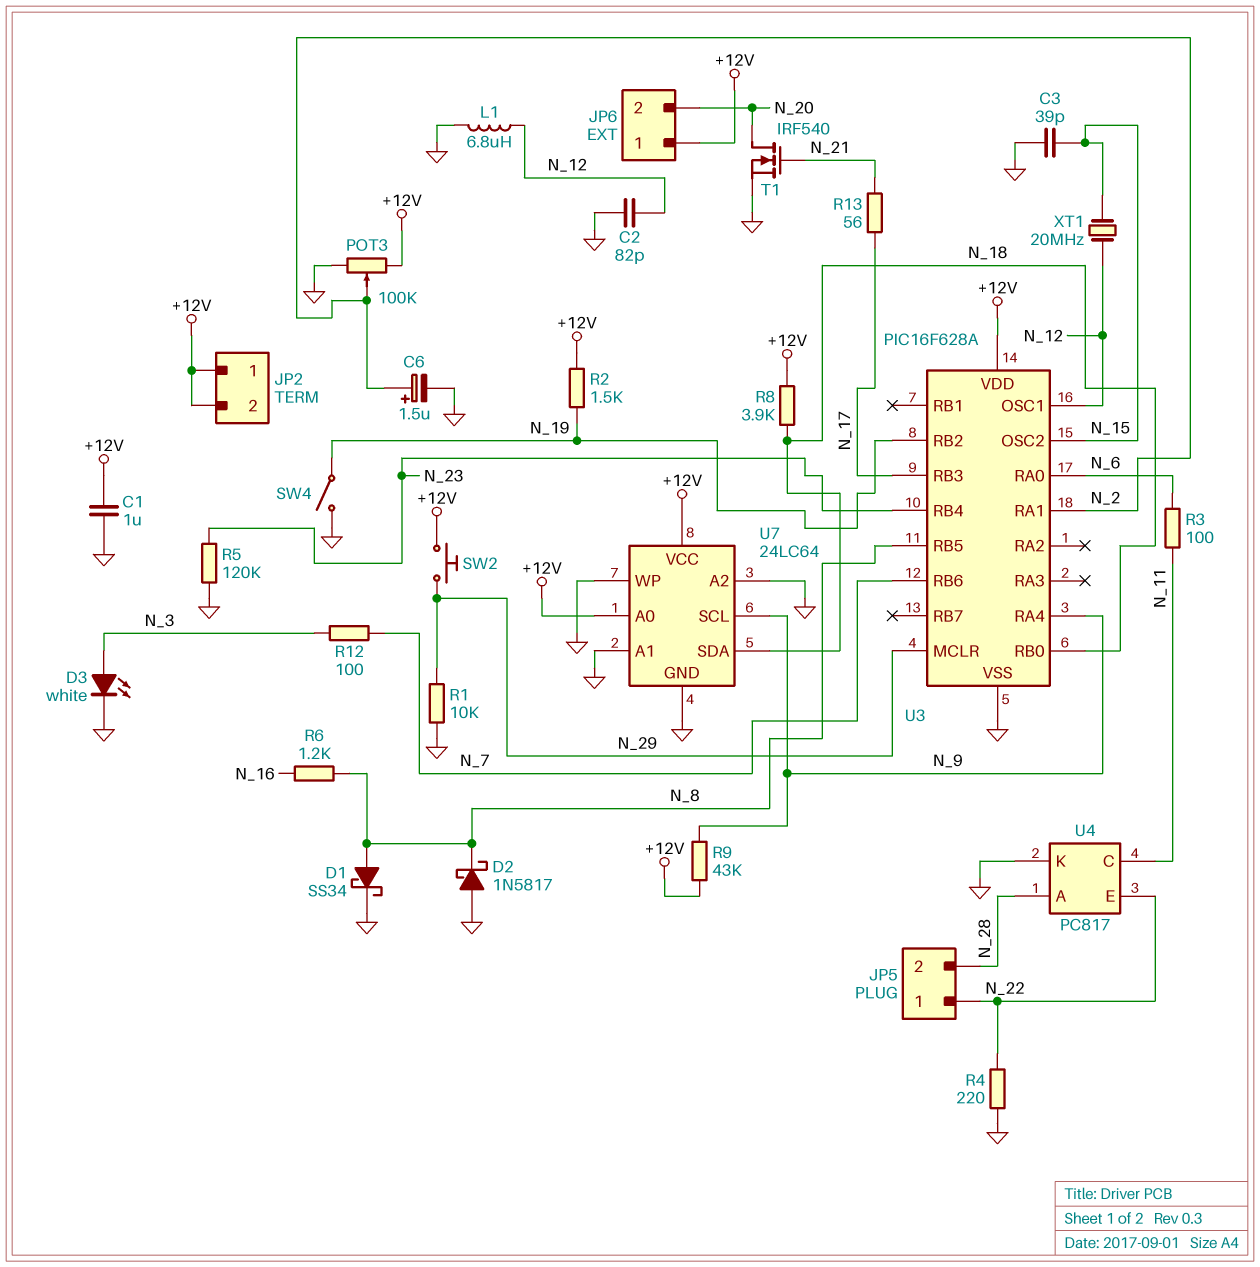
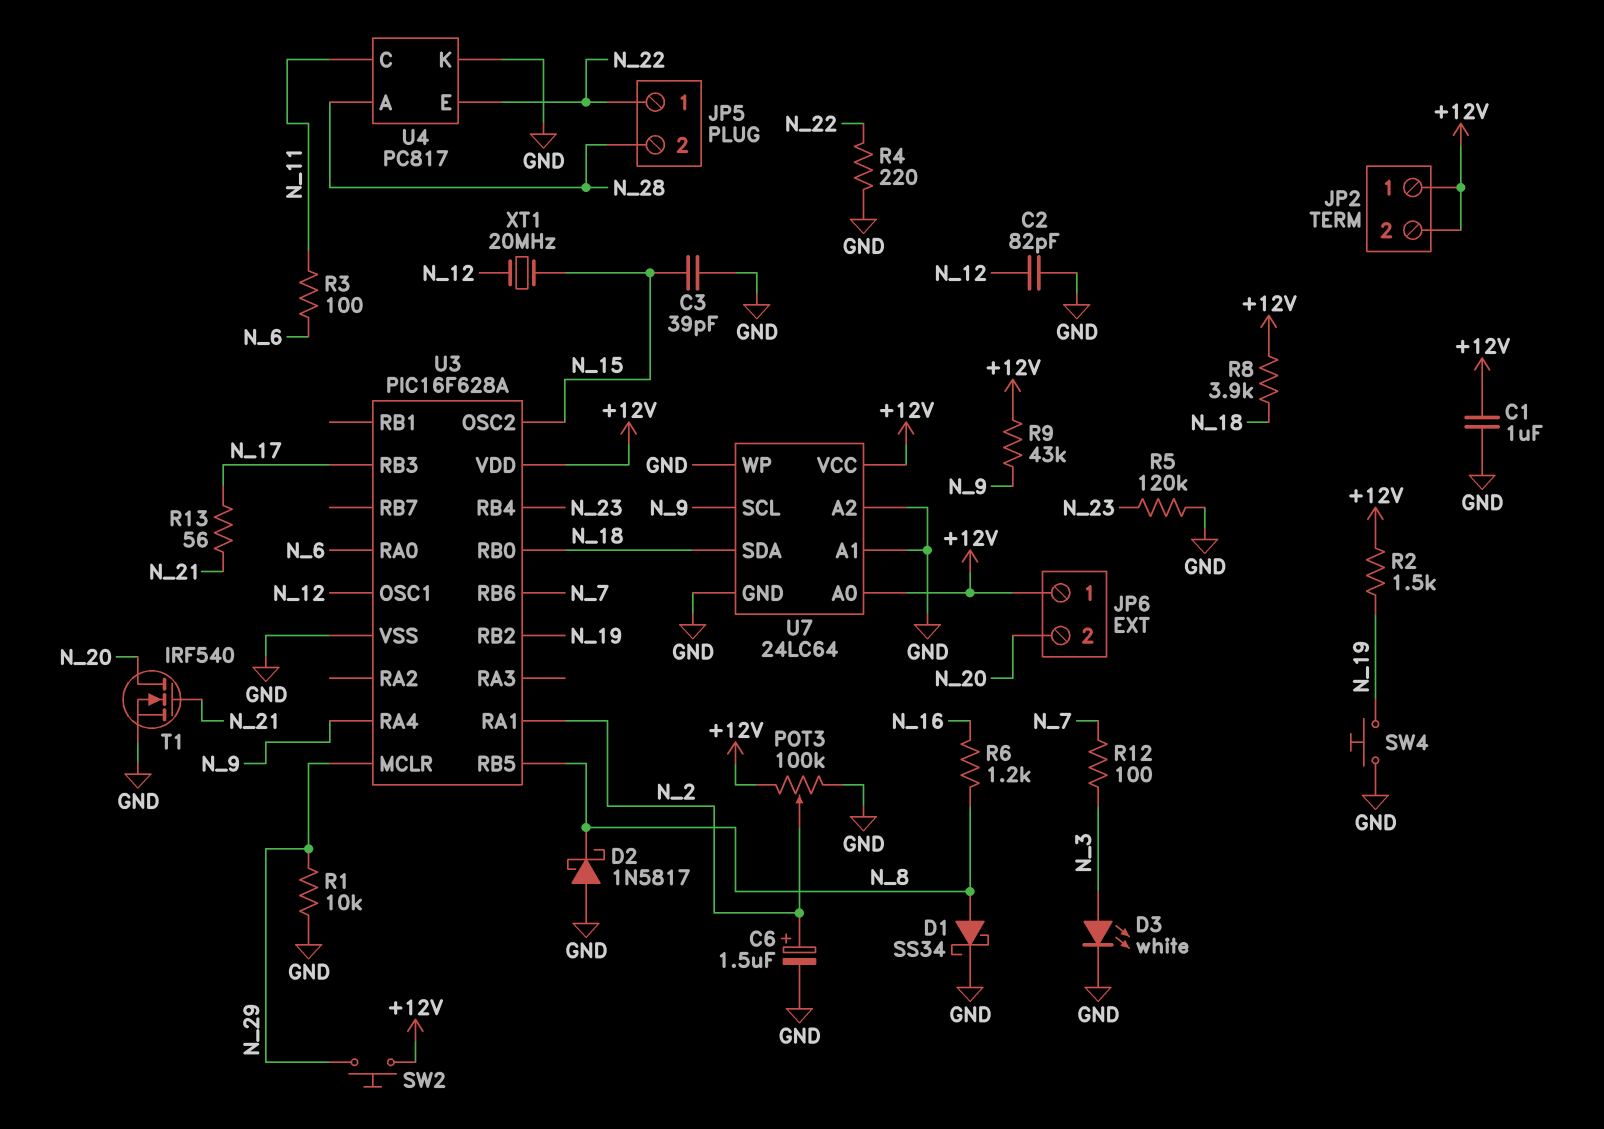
L1: 6.8uH (GND, N_12) -> none
SW4: switch (GND, N_19) -> button (GND, N_19)

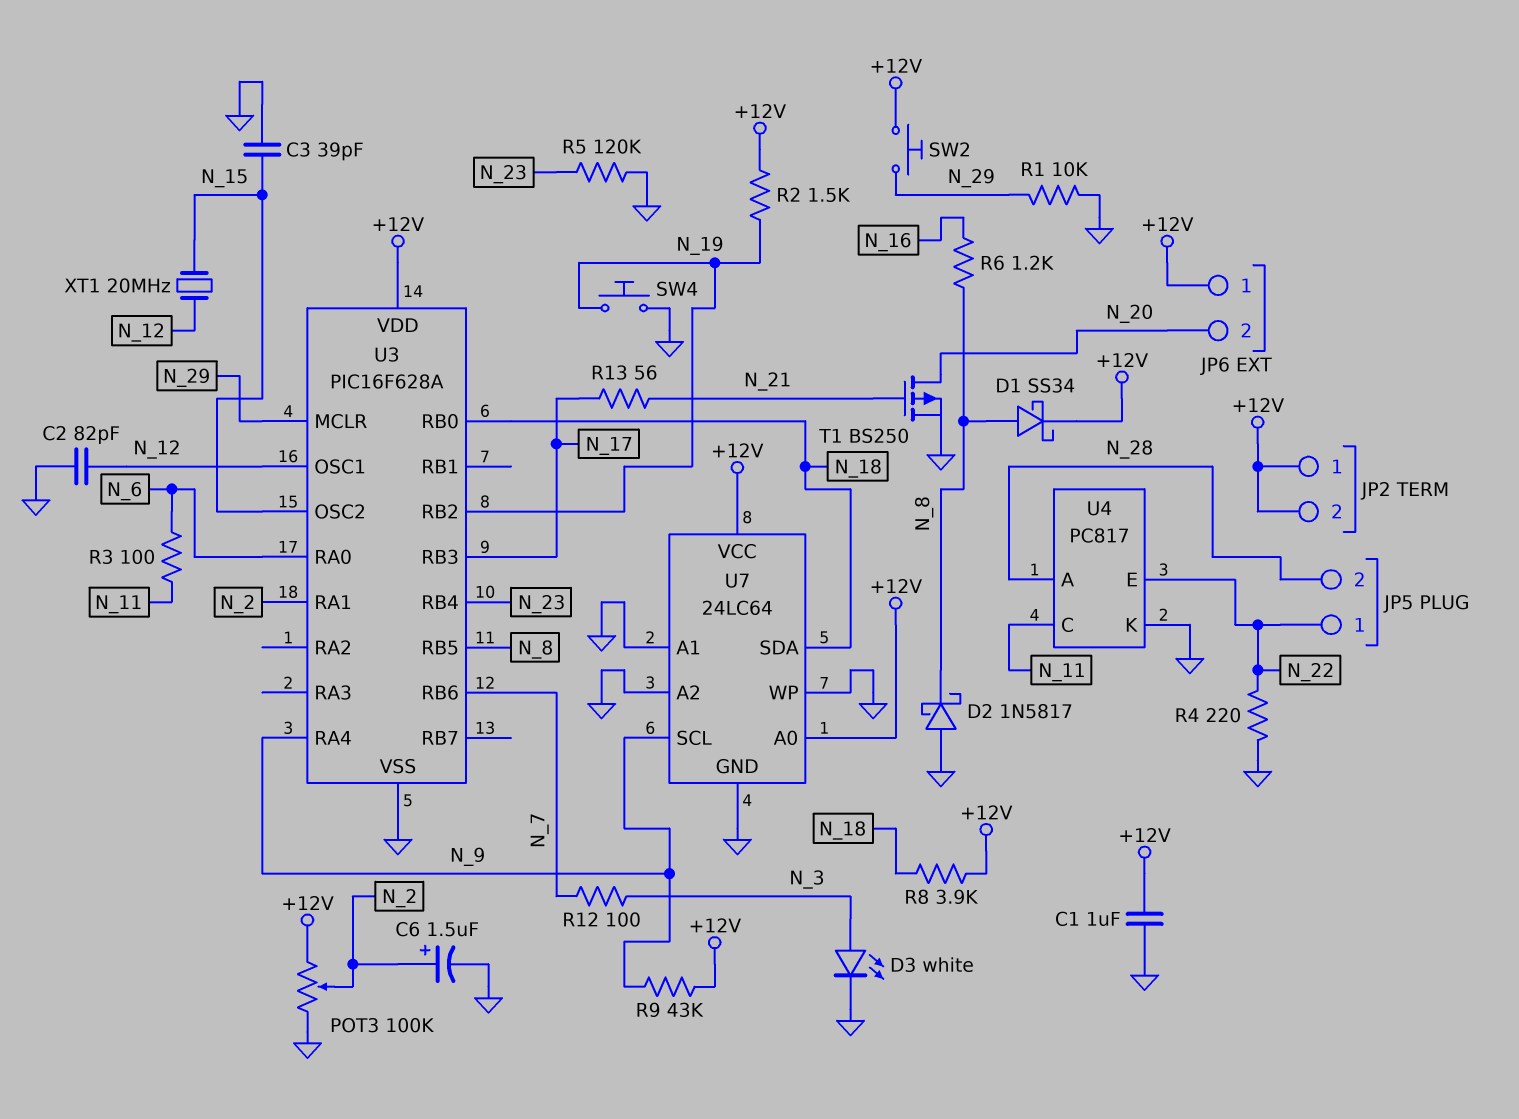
D1: schottky SS34 (A N_8, K GND) -> schottky SS34 (A N_8, K +12V)
T1: NMOS IRF540 (G N_21, D N_20, S GND) -> PMOS BS250 (G N_21, D N_20, S GND)

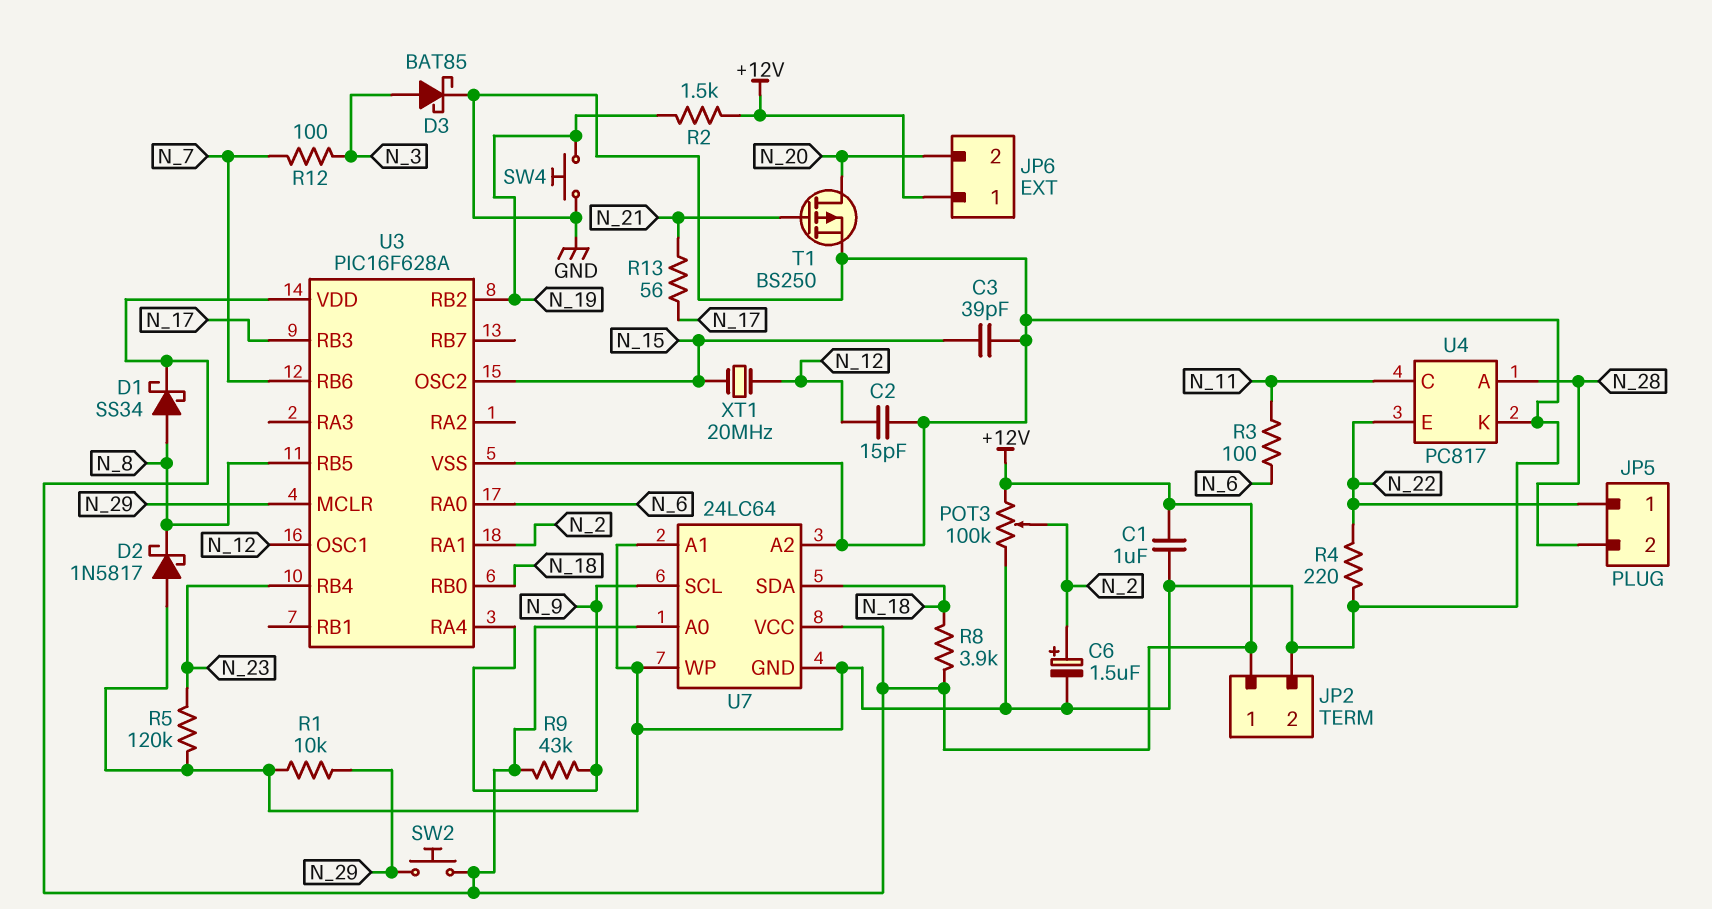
C2: 82pF (GND, N_12) -> 15pF (GND, N_12)
D3: LED white (A N_3, K GND) -> schottky BAT85 (A N_3, K GND)
JP2 pin 2: +12V -> GND
R6: 1.2k (N_8, N_16) -> none

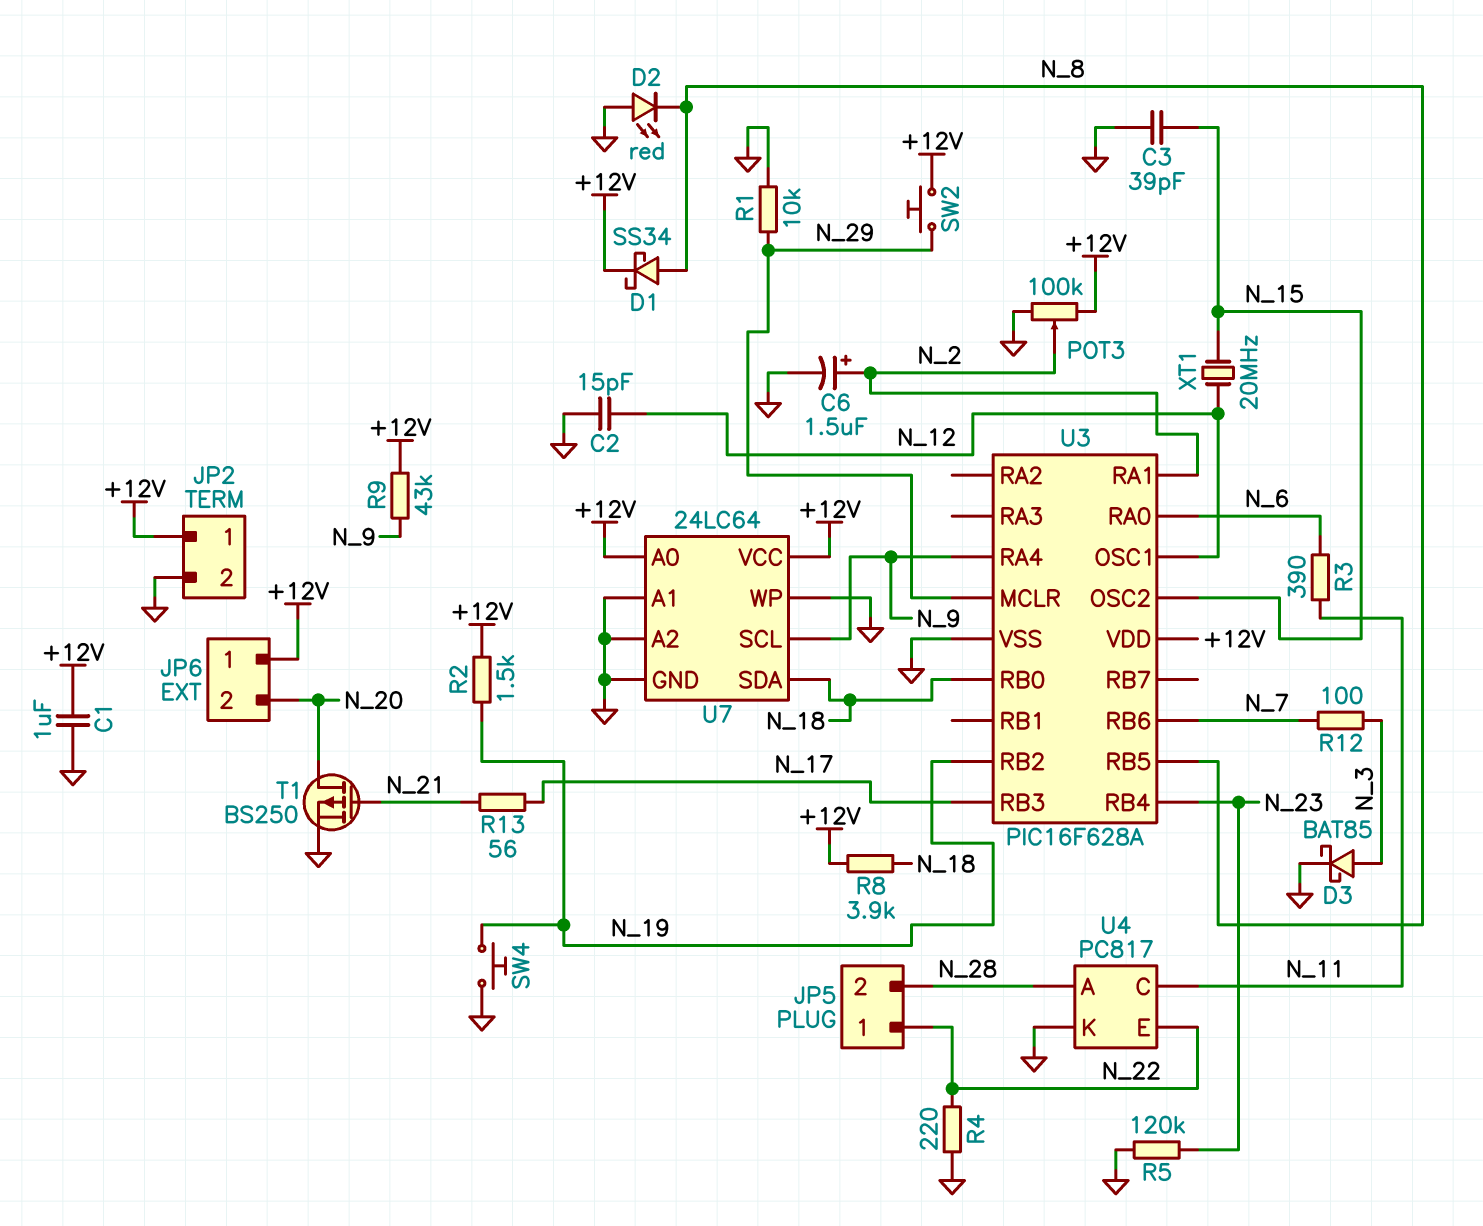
D2: schottky 1N5817 (A GND, K N_8) -> LED red (A GND, K N_8)
R3: 100 (N_6, N_11) -> 390 (N_6, N_11)

